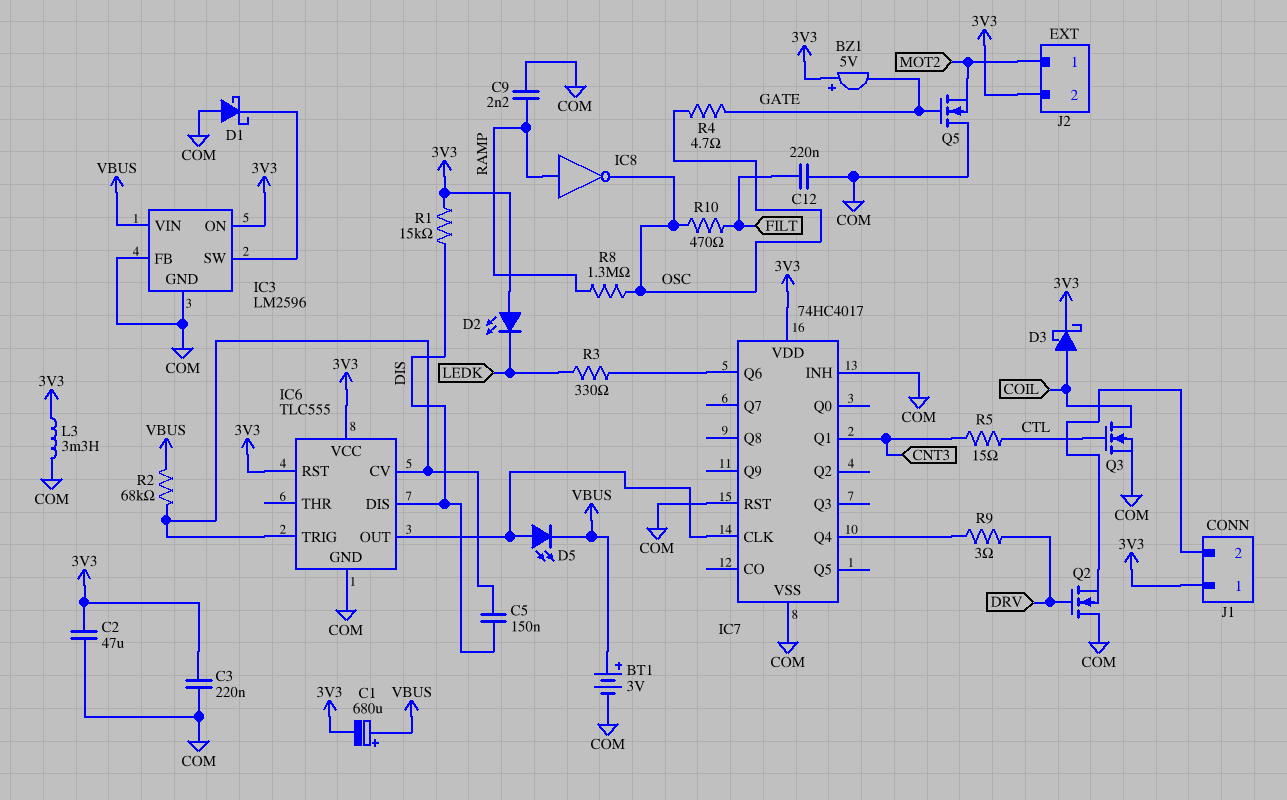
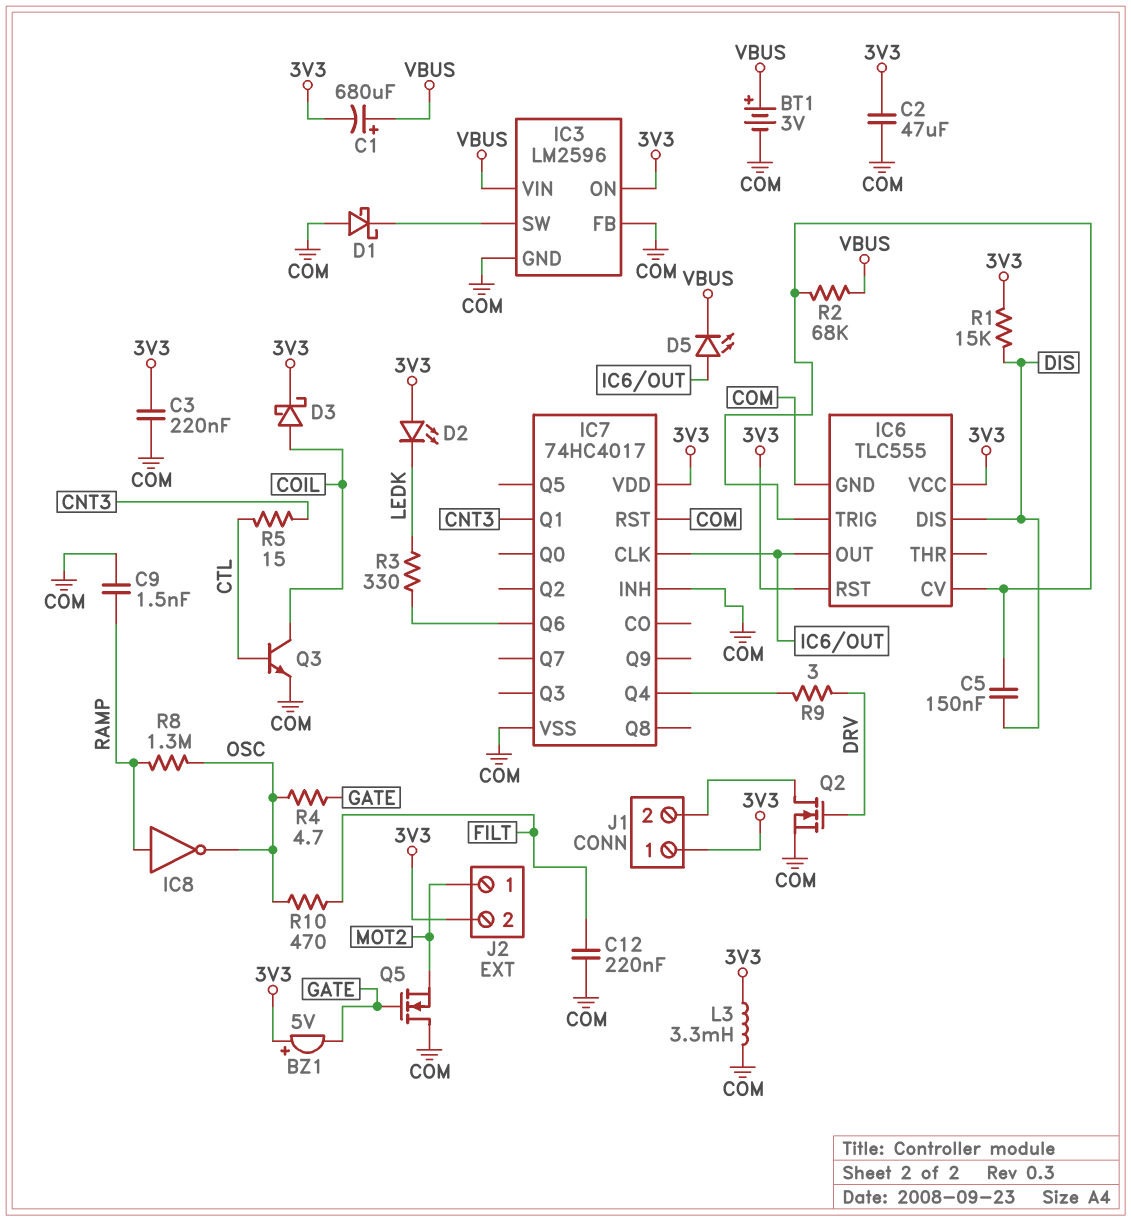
C9: 2.2nF (COM, RAMP) -> 1.5nF (COM, RAMP)
Q2: NMOS (G DRV, D COM, S J1/2) -> NMOS (G DRV, D J1/2, S COM)
Q3: NMOS (G CTL, D COIL, S COM) -> NPN (B CTL, C COIL, E COM)

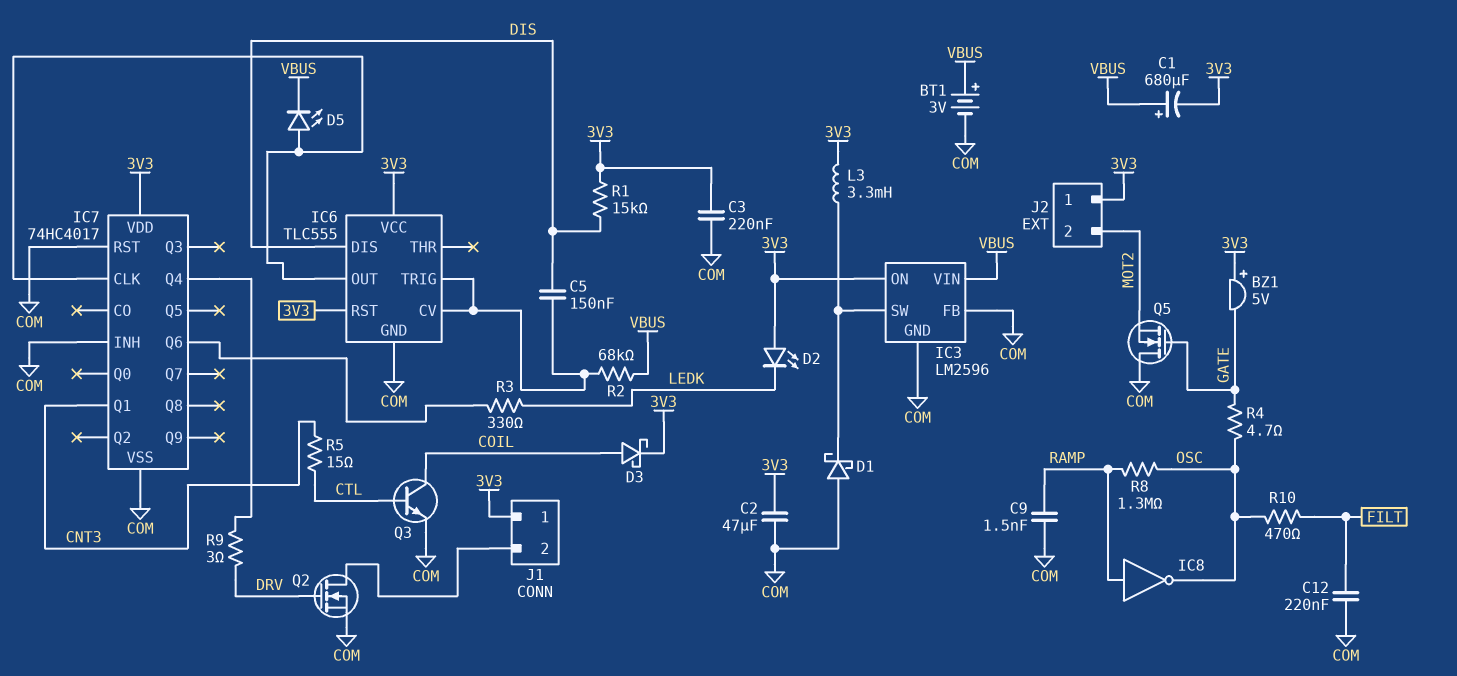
J2 pin 1: MOT2 -> 3V3
J2 pin 2: 3V3 -> MOT2
L3: 3.3mH (3V3, COM) -> 3.3mH (3V3, IC3/SW)

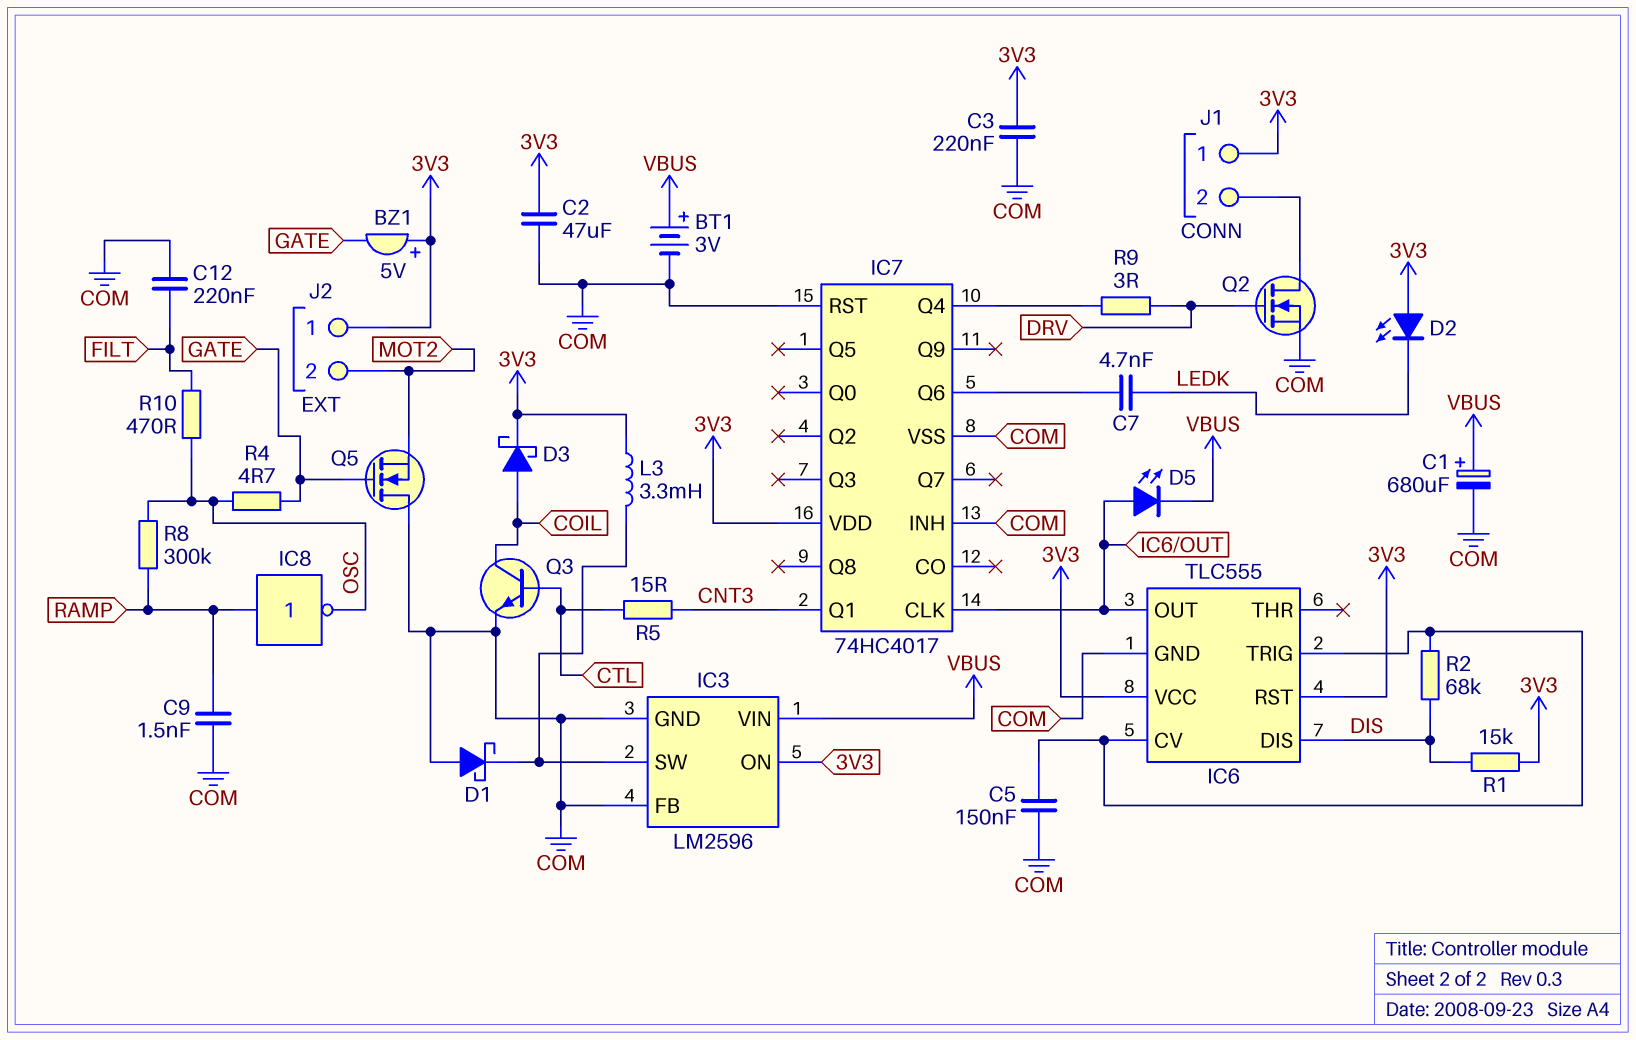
C1: 680uF (plus VBUS, minus 3V3) -> 680uF (plus VBUS, minus COM)
C5: 150nF (DIS, IC6/CV) -> 150nF (COM, IC6/CV)
C7: none -> 4.7nF (IC7/Q6, LEDK)
R2: 68k (IC6/CV, VBUS) -> 68k (DIS, IC6/CV)
R3: 330 (IC7/Q6, LEDK) -> none
R8: 1.3M (OSC, RAMP) -> 300k (OSC, RAMP)

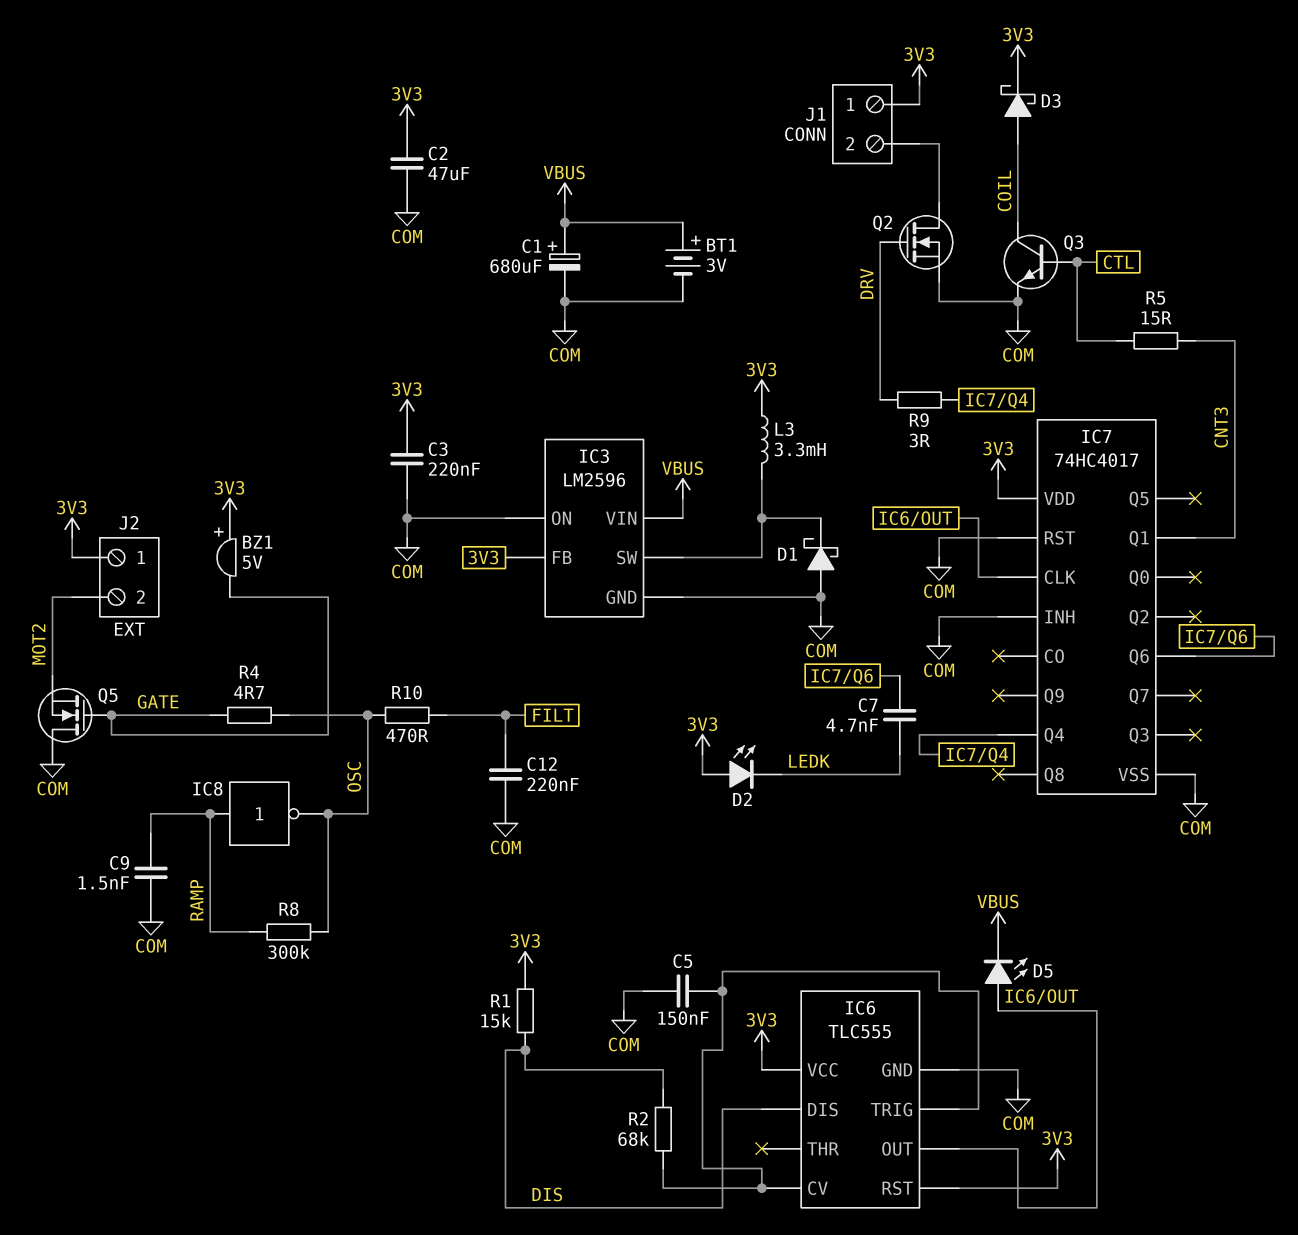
IC3 pin FB: COM -> 3V3
IC3 pin ON: 3V3 -> COM

